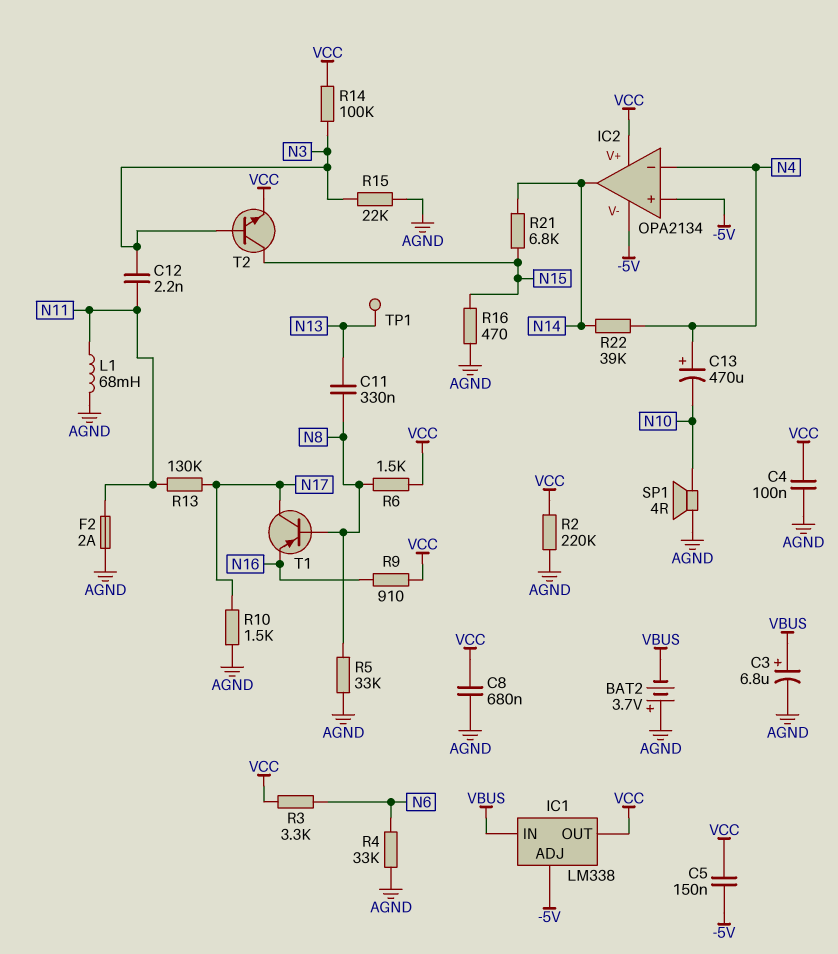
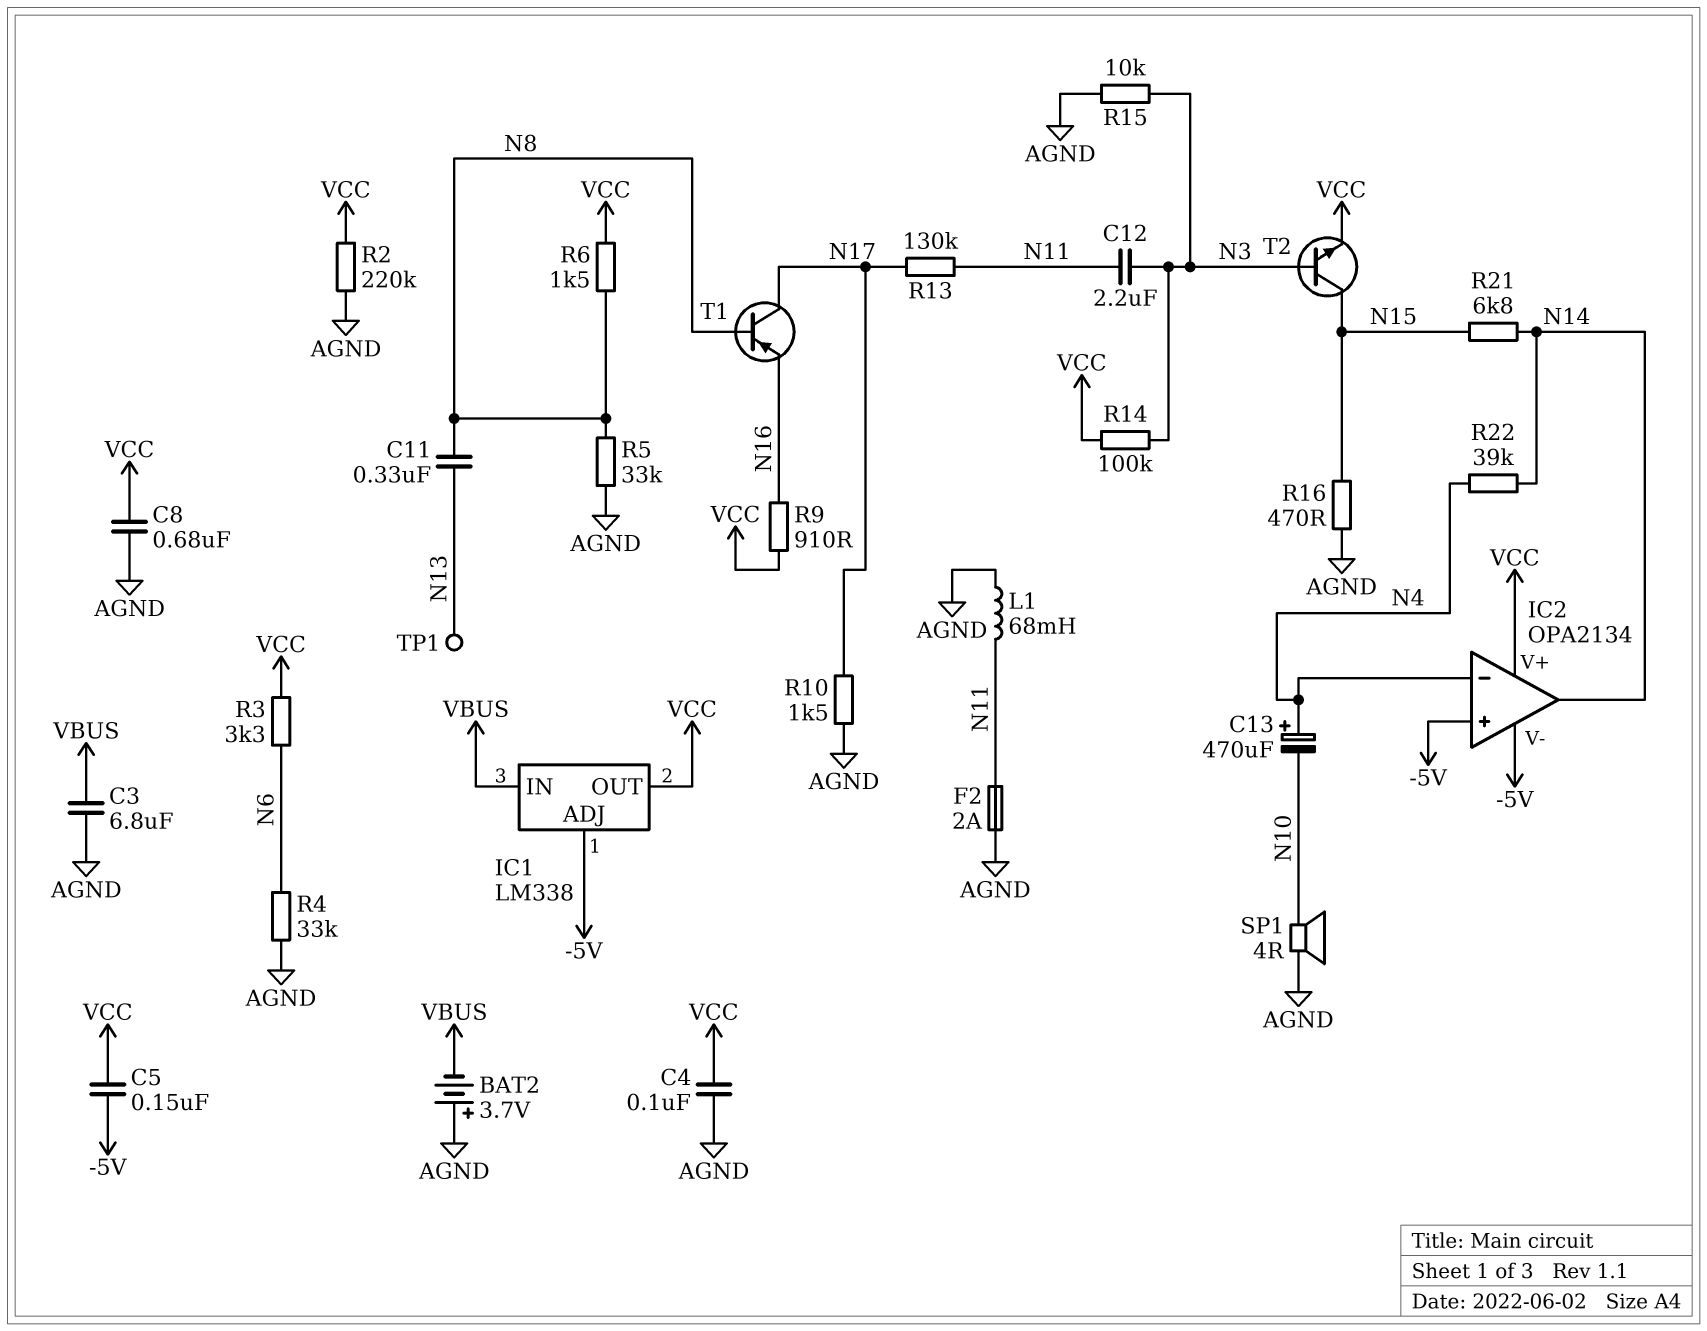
C3: 6.8uF (plus VBUS, minus AGND) -> 6.8uF (AGND, VBUS)
C12: 2.2nF (N3, N11) -> 2.2uF (N3, N11)
R15: 22k (AGND, N3) -> 10k (AGND, N3)

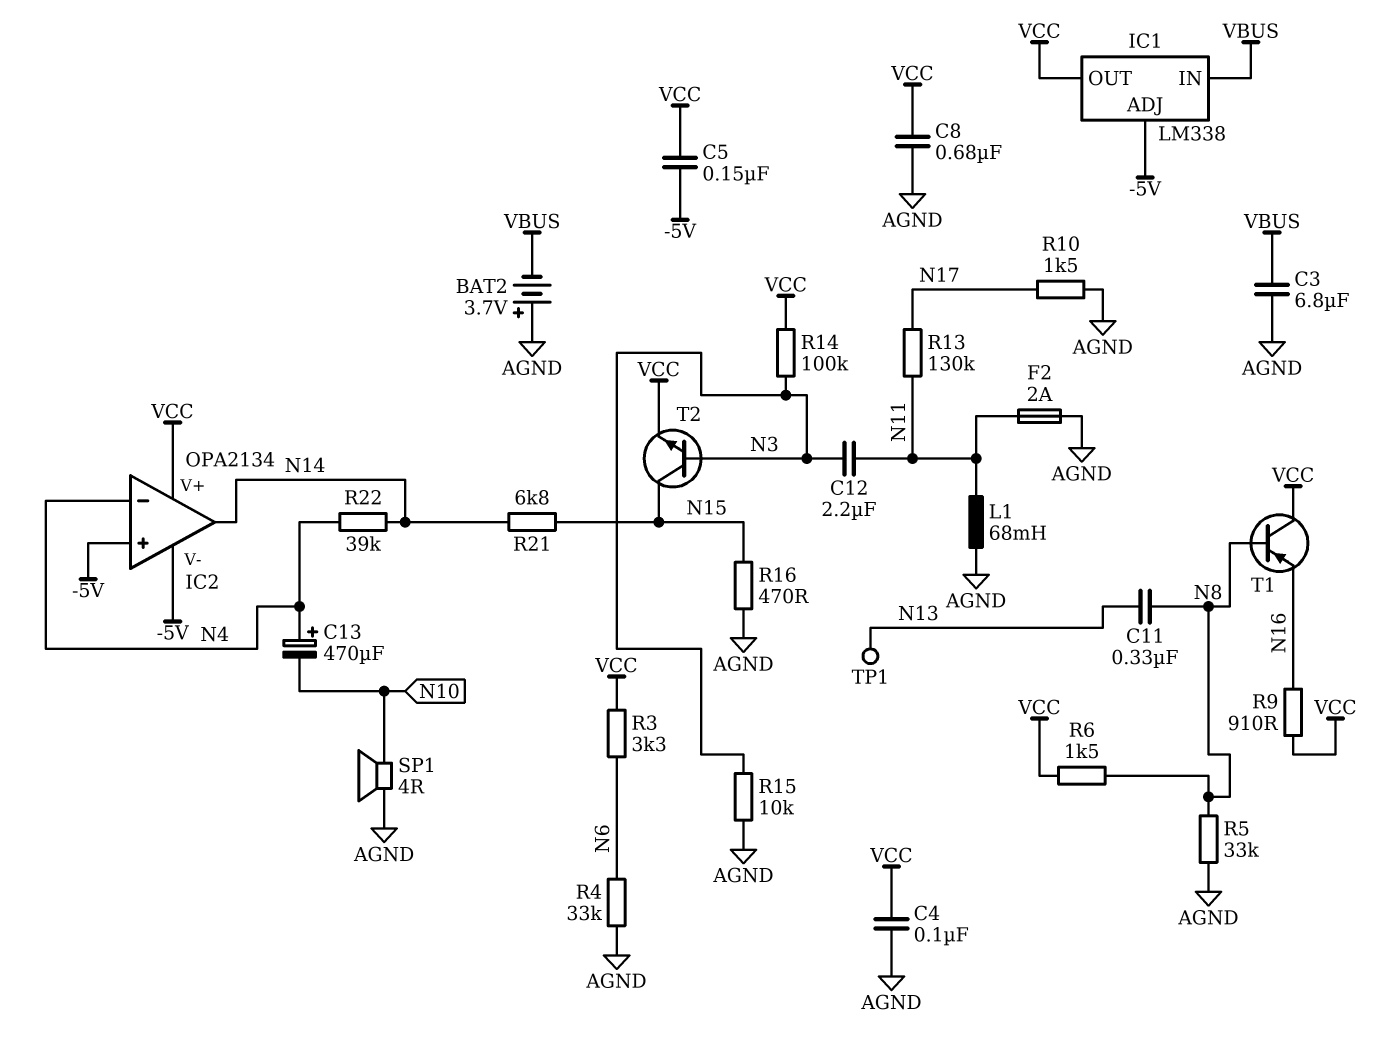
R2: 220k (AGND, VCC) -> none
T1: PNP (B N8, C N17, E N16) -> PNP (B N8, C VCC, E N16)

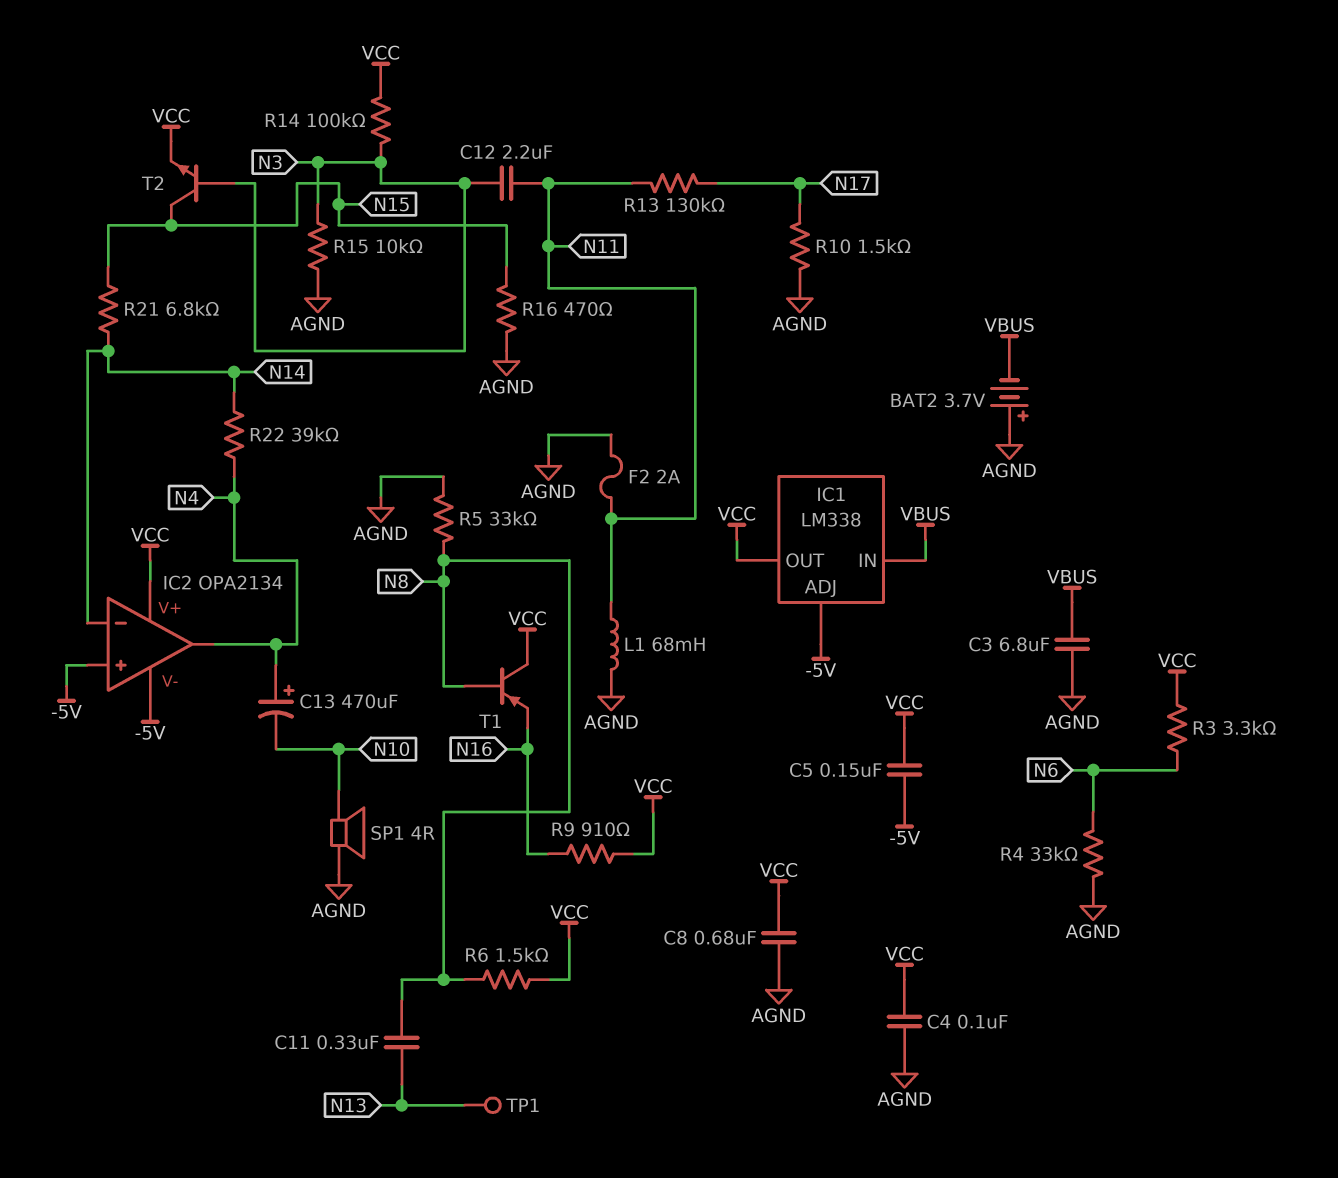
IC2 pin in-: N4 -> N14
IC2 pin out: N14 -> N4

